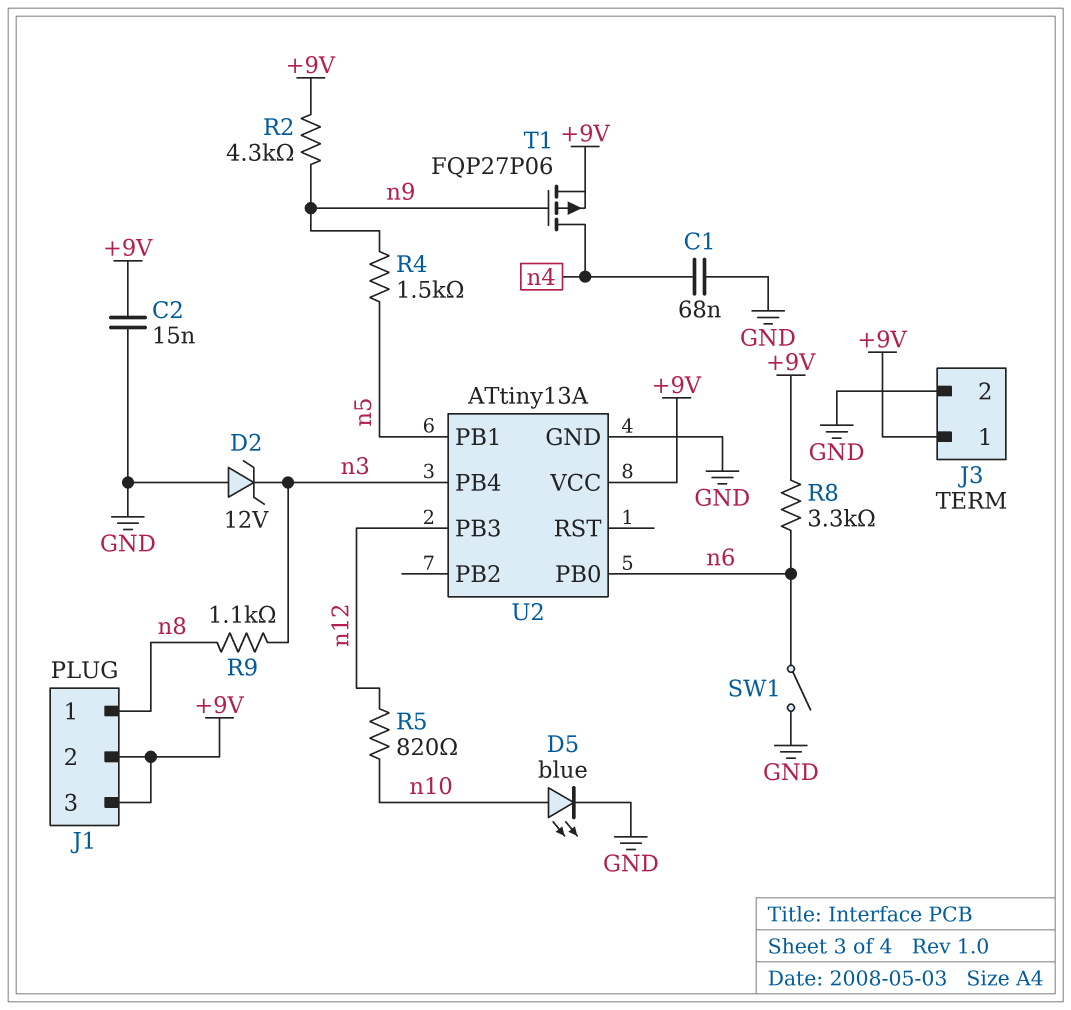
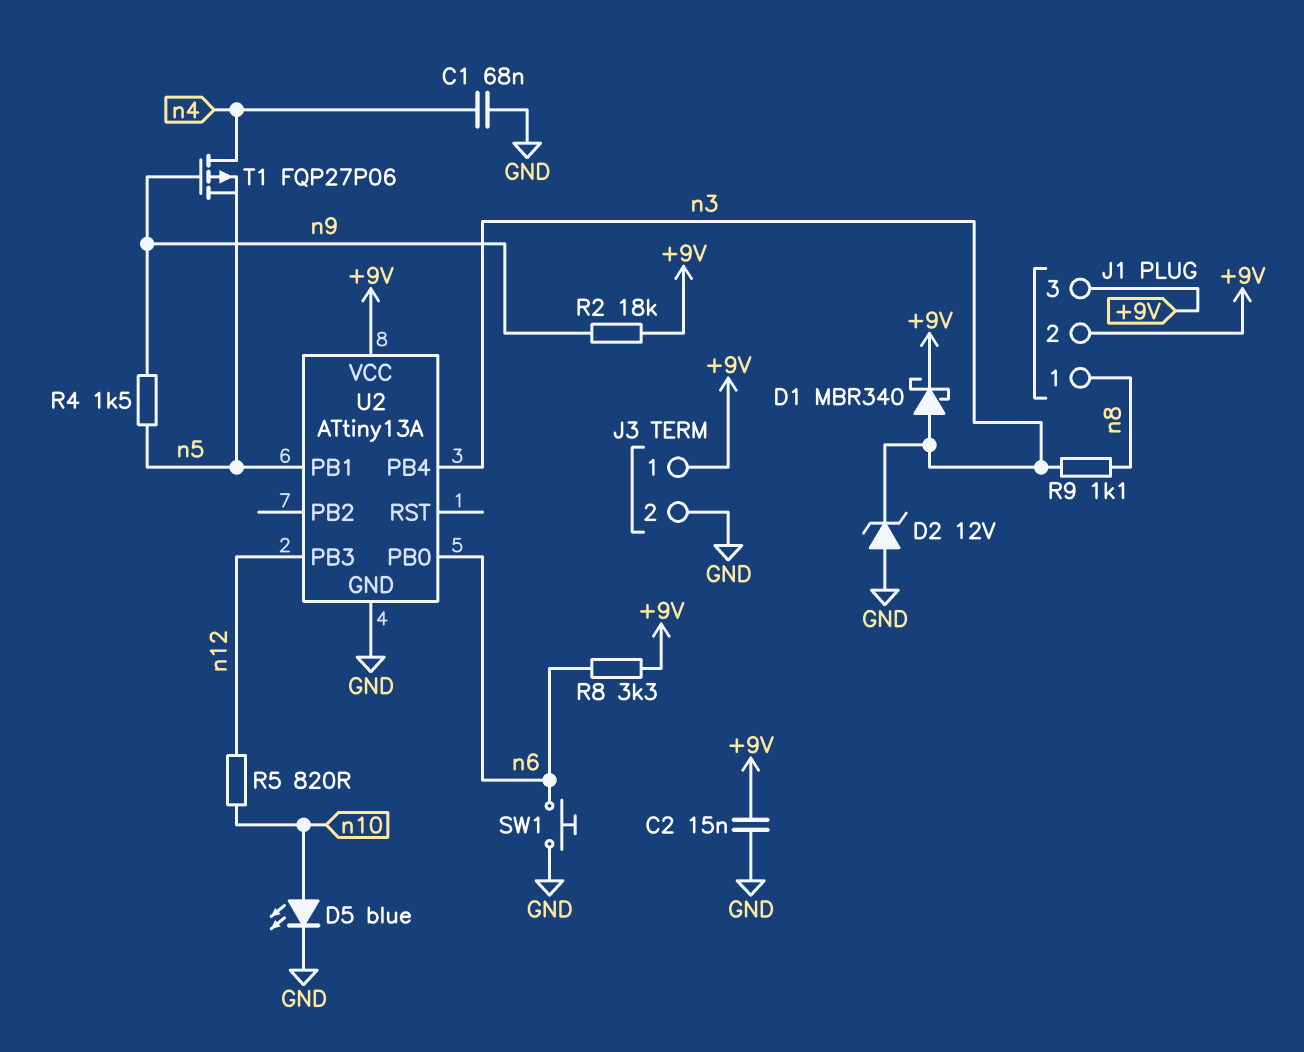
D1: none -> schottky MBR340 (A n3, K +9V)
R2: 4.3k (+9V, n9) -> 18k (+9V, n9)
SW1: switch (GND, n6) -> button (GND, n6)
T1: PMOS FQP27P06 (G n9, D n4, S +9V) -> PMOS FQP27P06 (G n9, D n4, S n5)

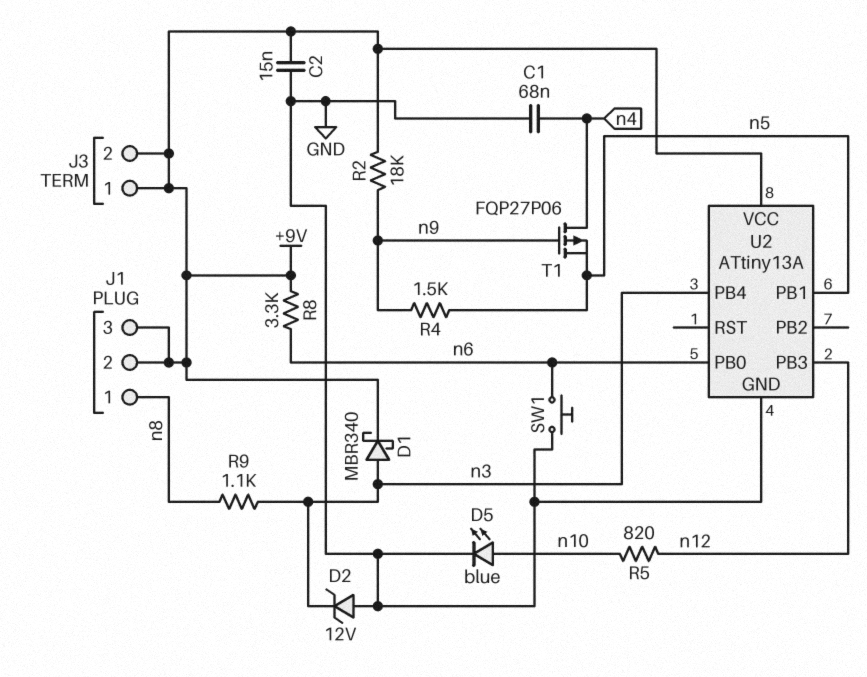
J3 pin 2: GND -> +9V

